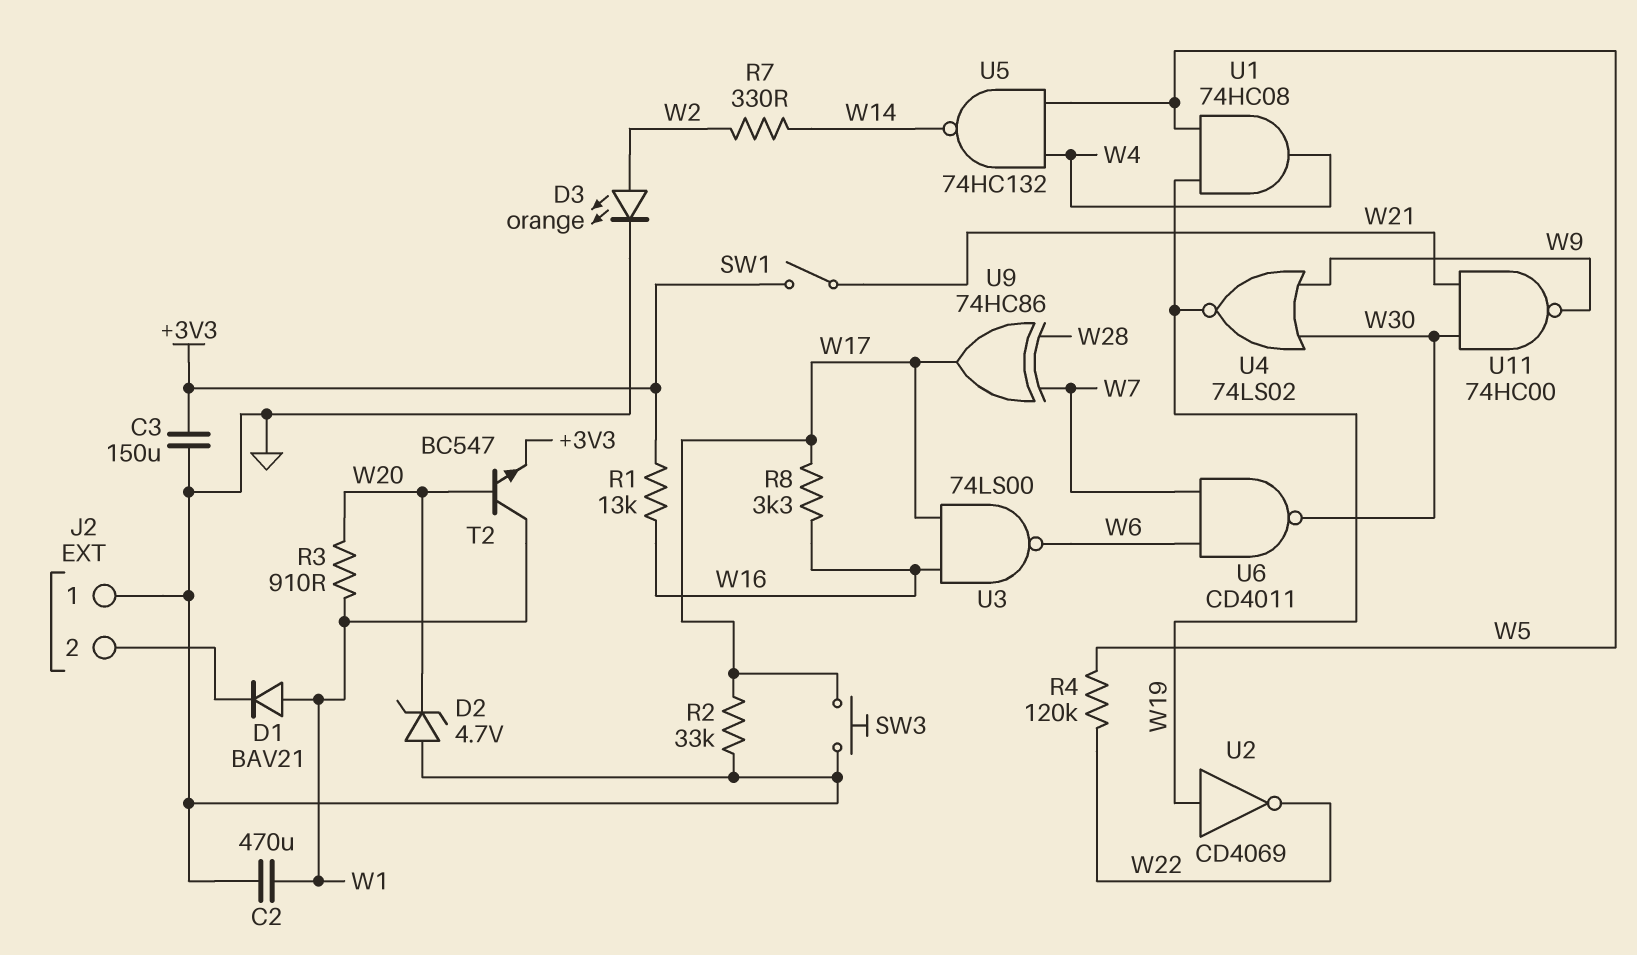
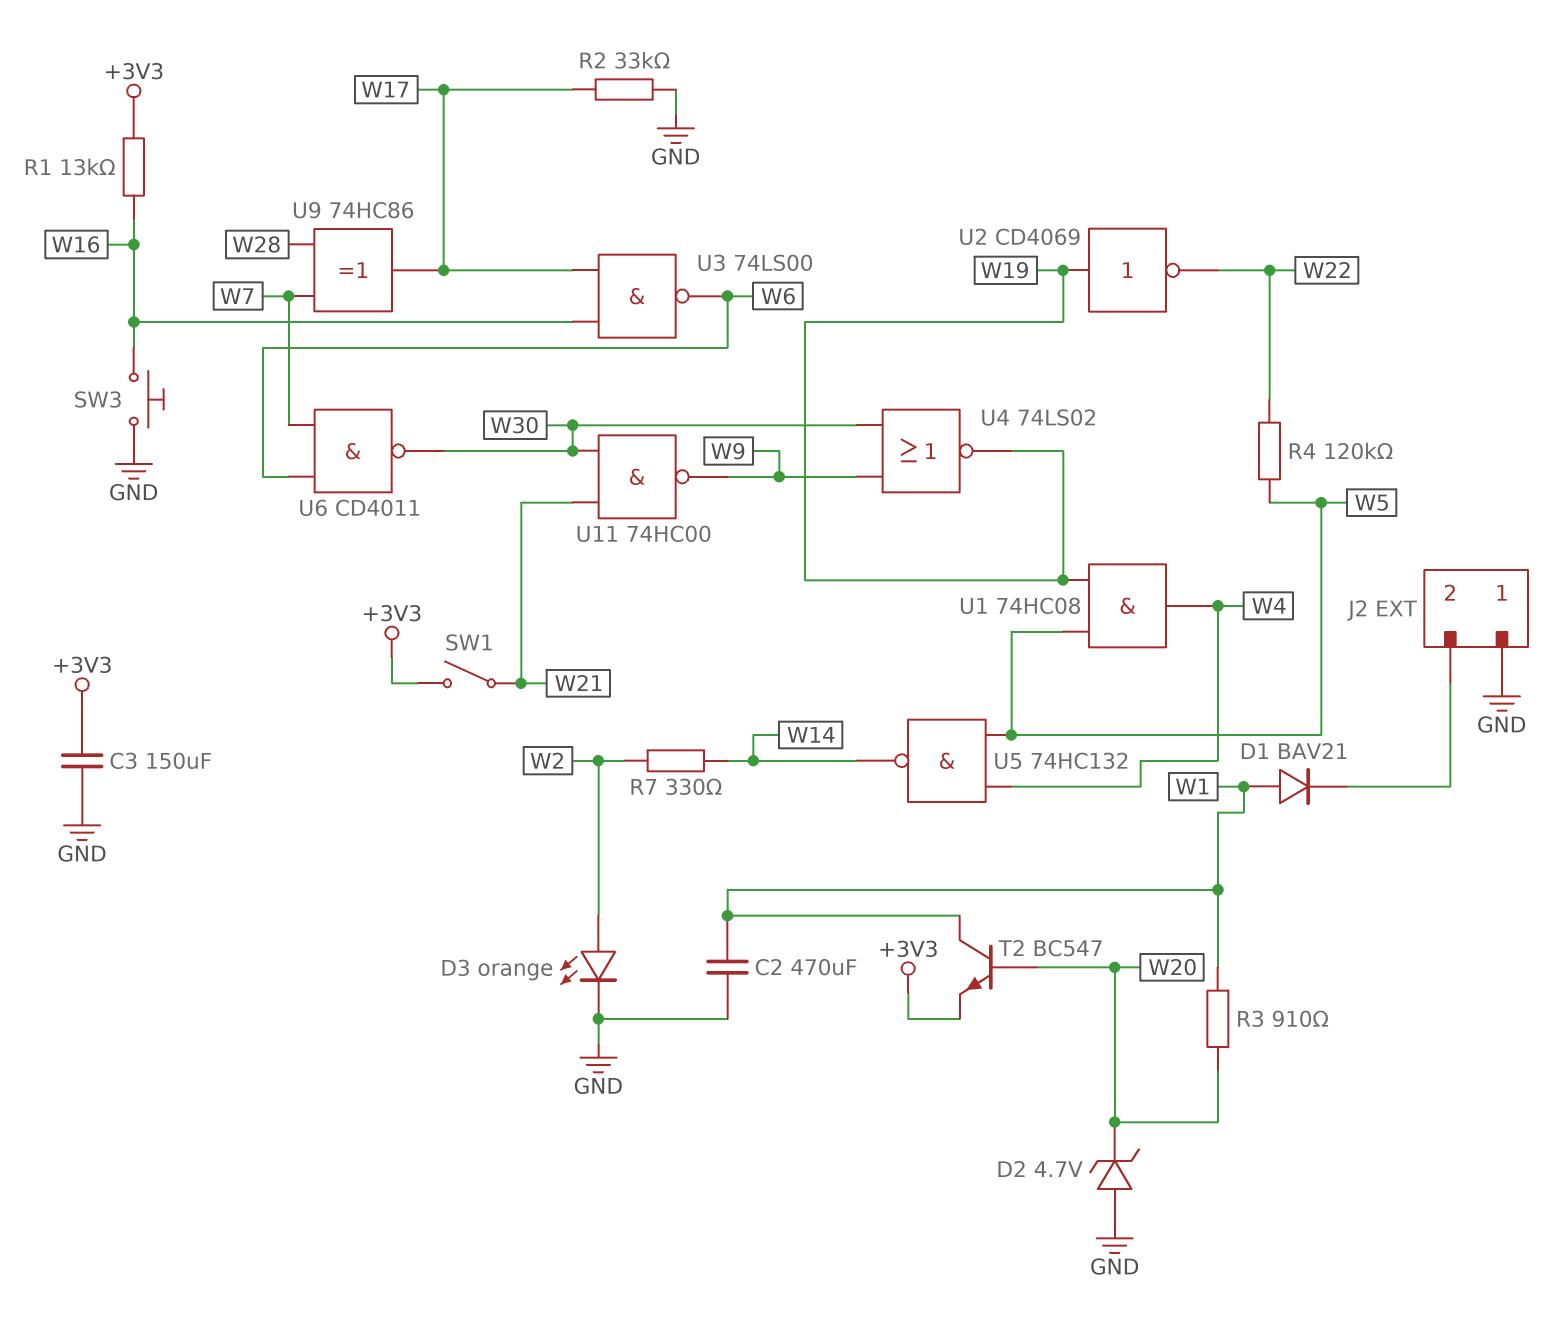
R8: 3.3k (W16, W17) -> none
SW3: button (GND, W17) -> button (GND, W16)

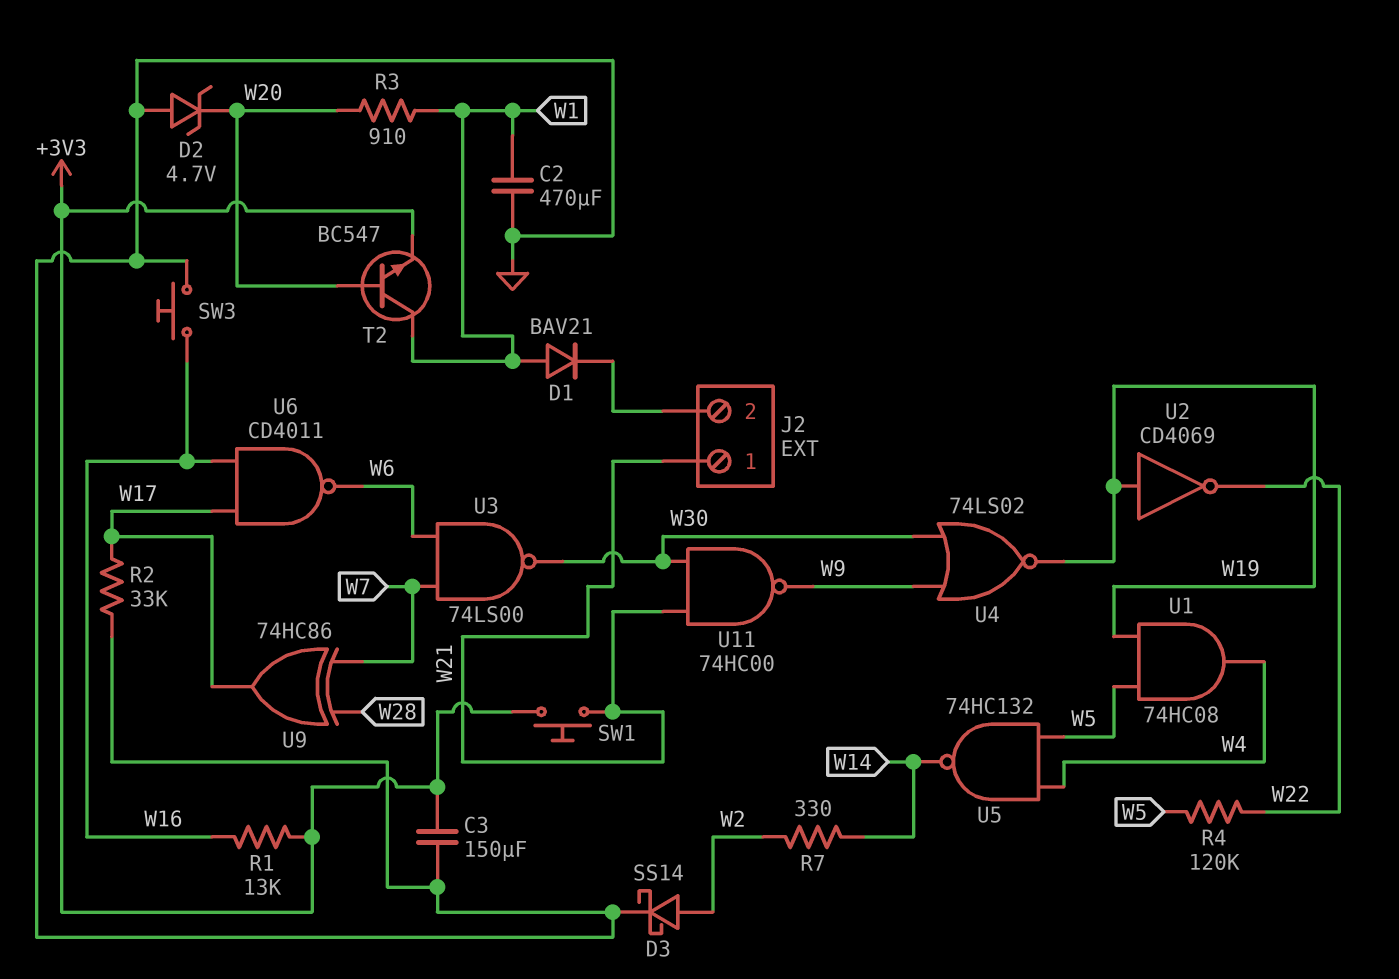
D3: LED orange (A W2, K GND) -> schottky SS14 (A W2, K GND)
J2 pin 1: GND -> W21
SW1: switch (+3V3, W21) -> button (+3V3, W21)
U3: NAND 74LS00 (in W16, in W17, out W6) -> NAND 74LS00 (in W6, in W7, out W30)
U6: NAND CD4011 (in W6, in W7, out W30) -> NAND CD4011 (in W16, in W17, out W6)

